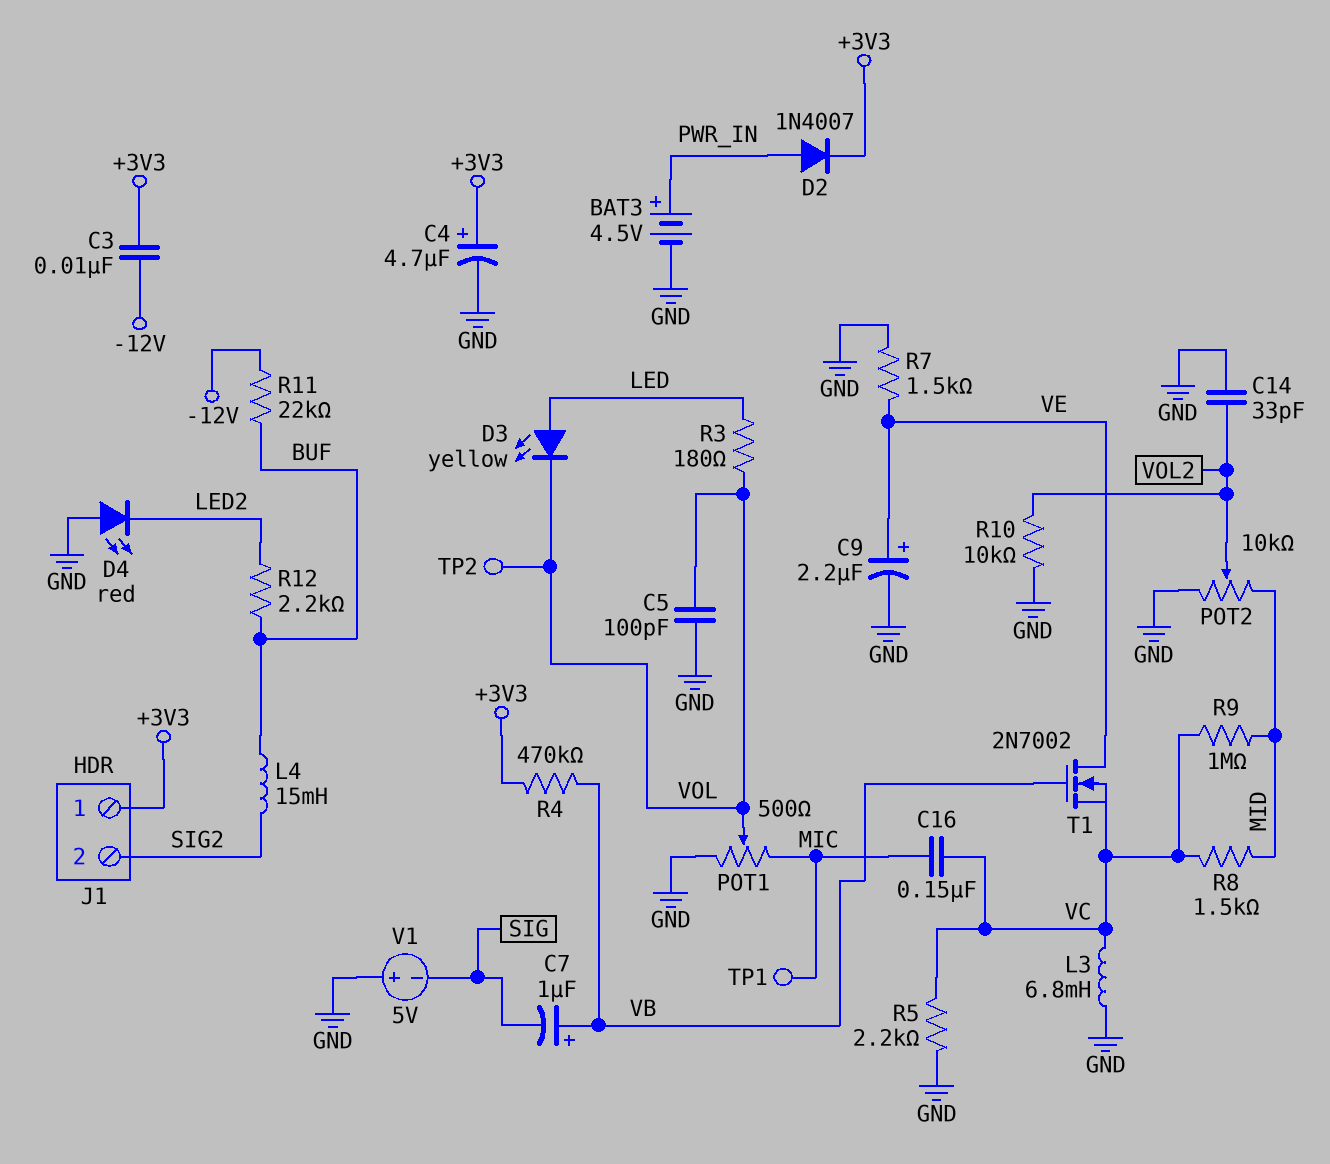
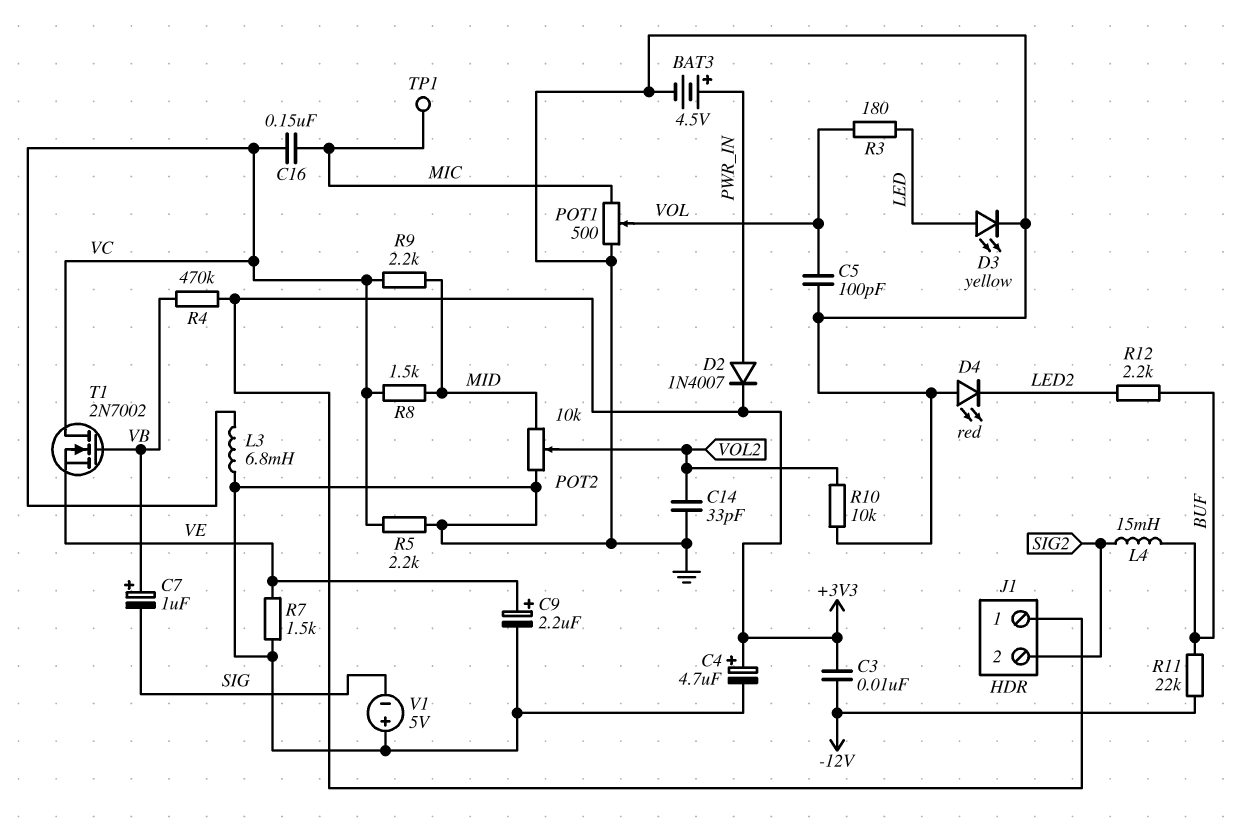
D3: LED yellow (A LED, K VOL) -> LED yellow (A LED, K GND)
R9: 1M (MID, VC) -> 2.2k (MID, VC)
T1: NMOS 2N7002 (G VB, D VE, S VC) -> NMOS 2N7002 (G VB, D VC, S VE)
TP2: test point (VOL) -> none

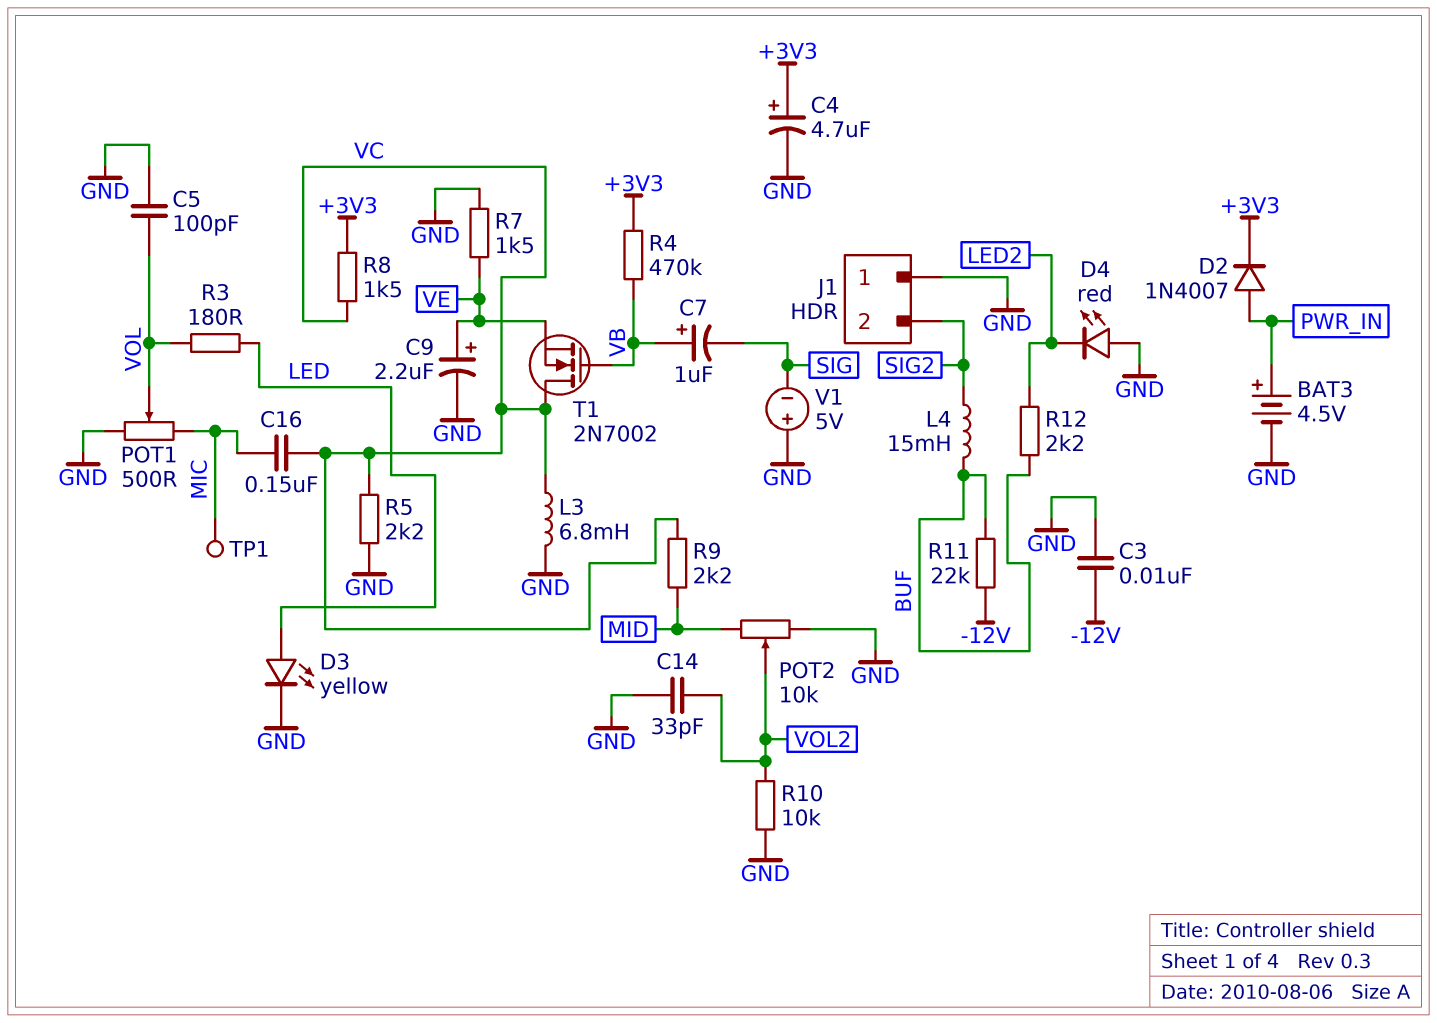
C3: 10nF (+3V3, -12V) -> 10nF (-12V, GND)
J1 pin 1: +3V3 -> GND
R8: 1.5k (MID, VC) -> 1.5k (+3V3, VC)

